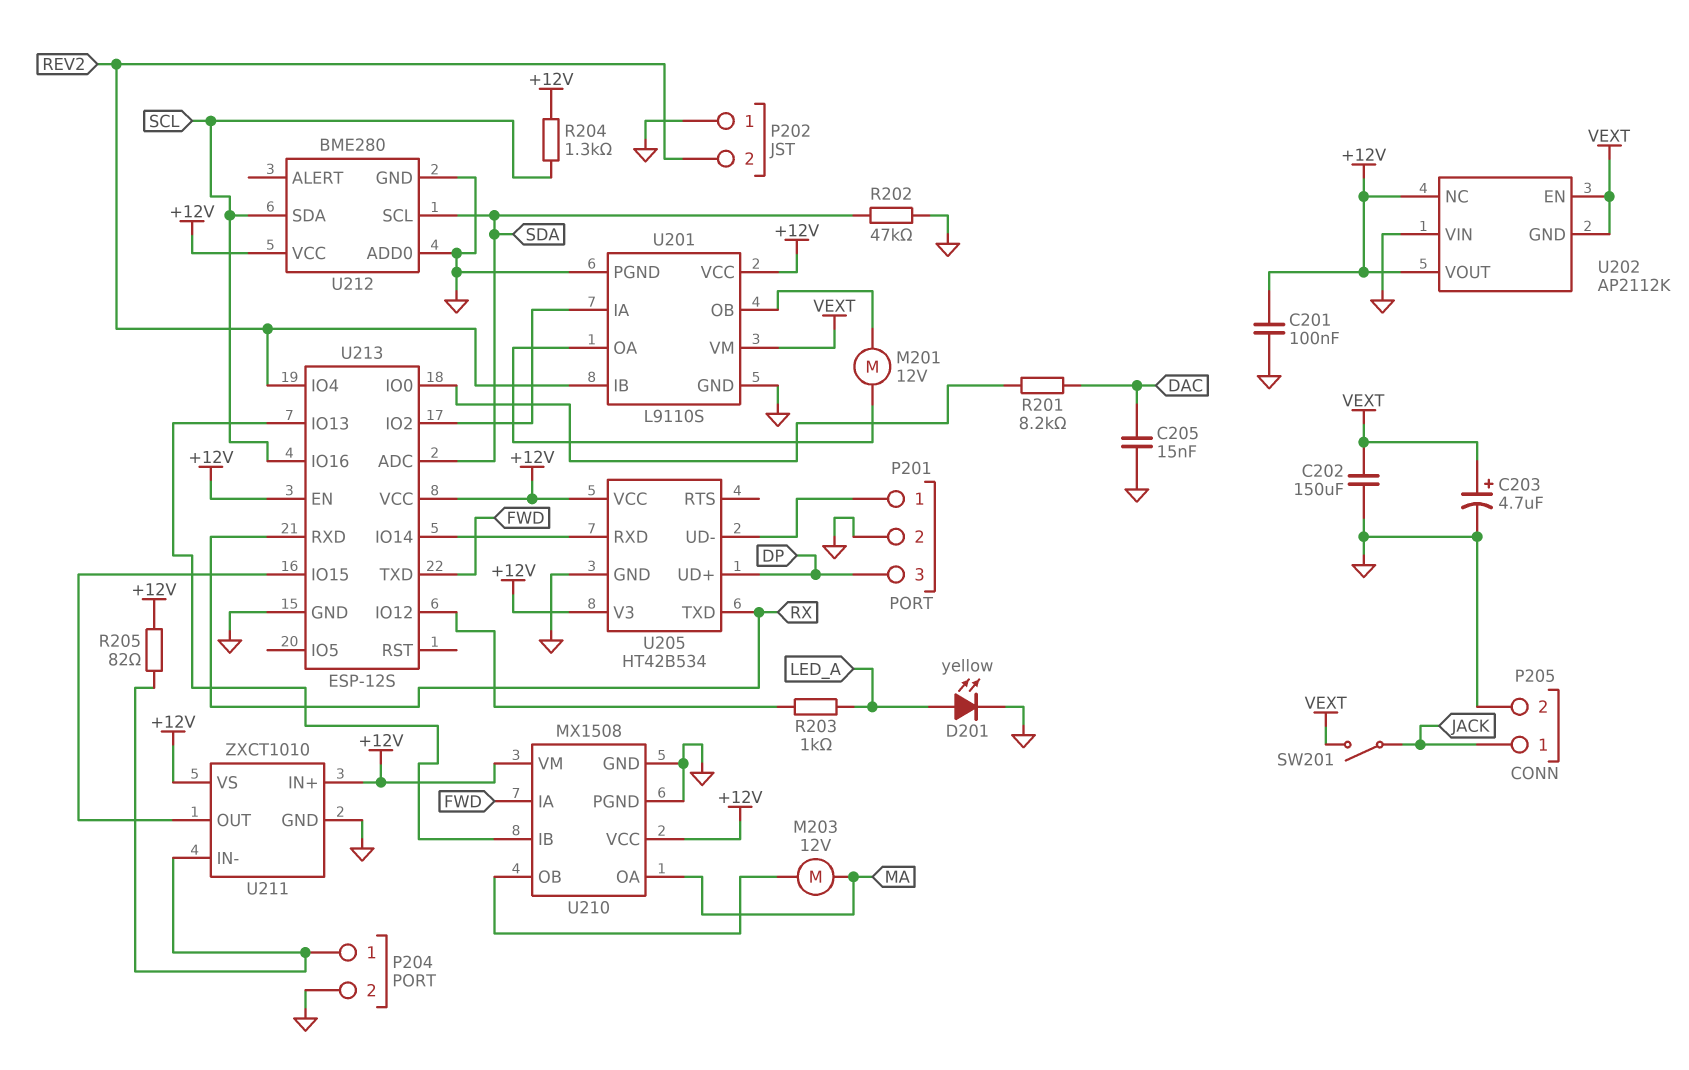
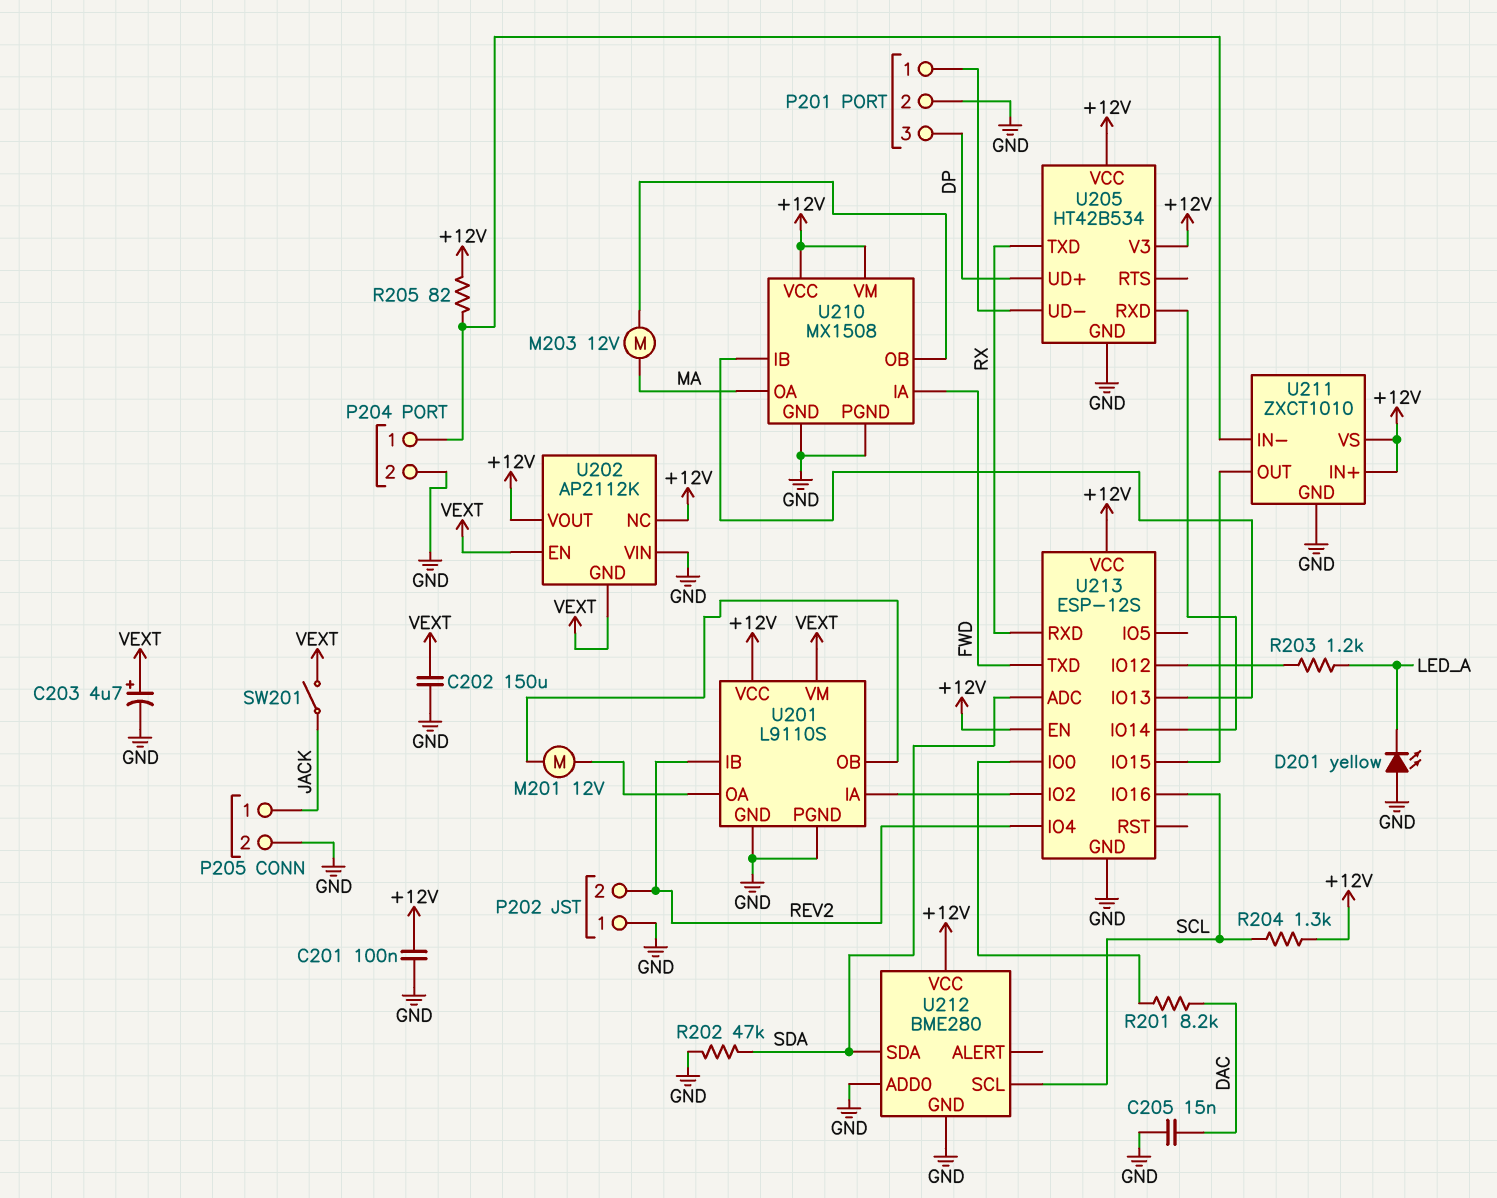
D201: LED yellow (A LED_A, K GND) -> LED yellow (A GND, K LED_A)
R203: 1k (LED_A, U213/IO12) -> 1.2k (LED_A, U213/IO12)
U212 pin SCL: SDA -> SCL
U212 pin SDA: SCL -> SDA

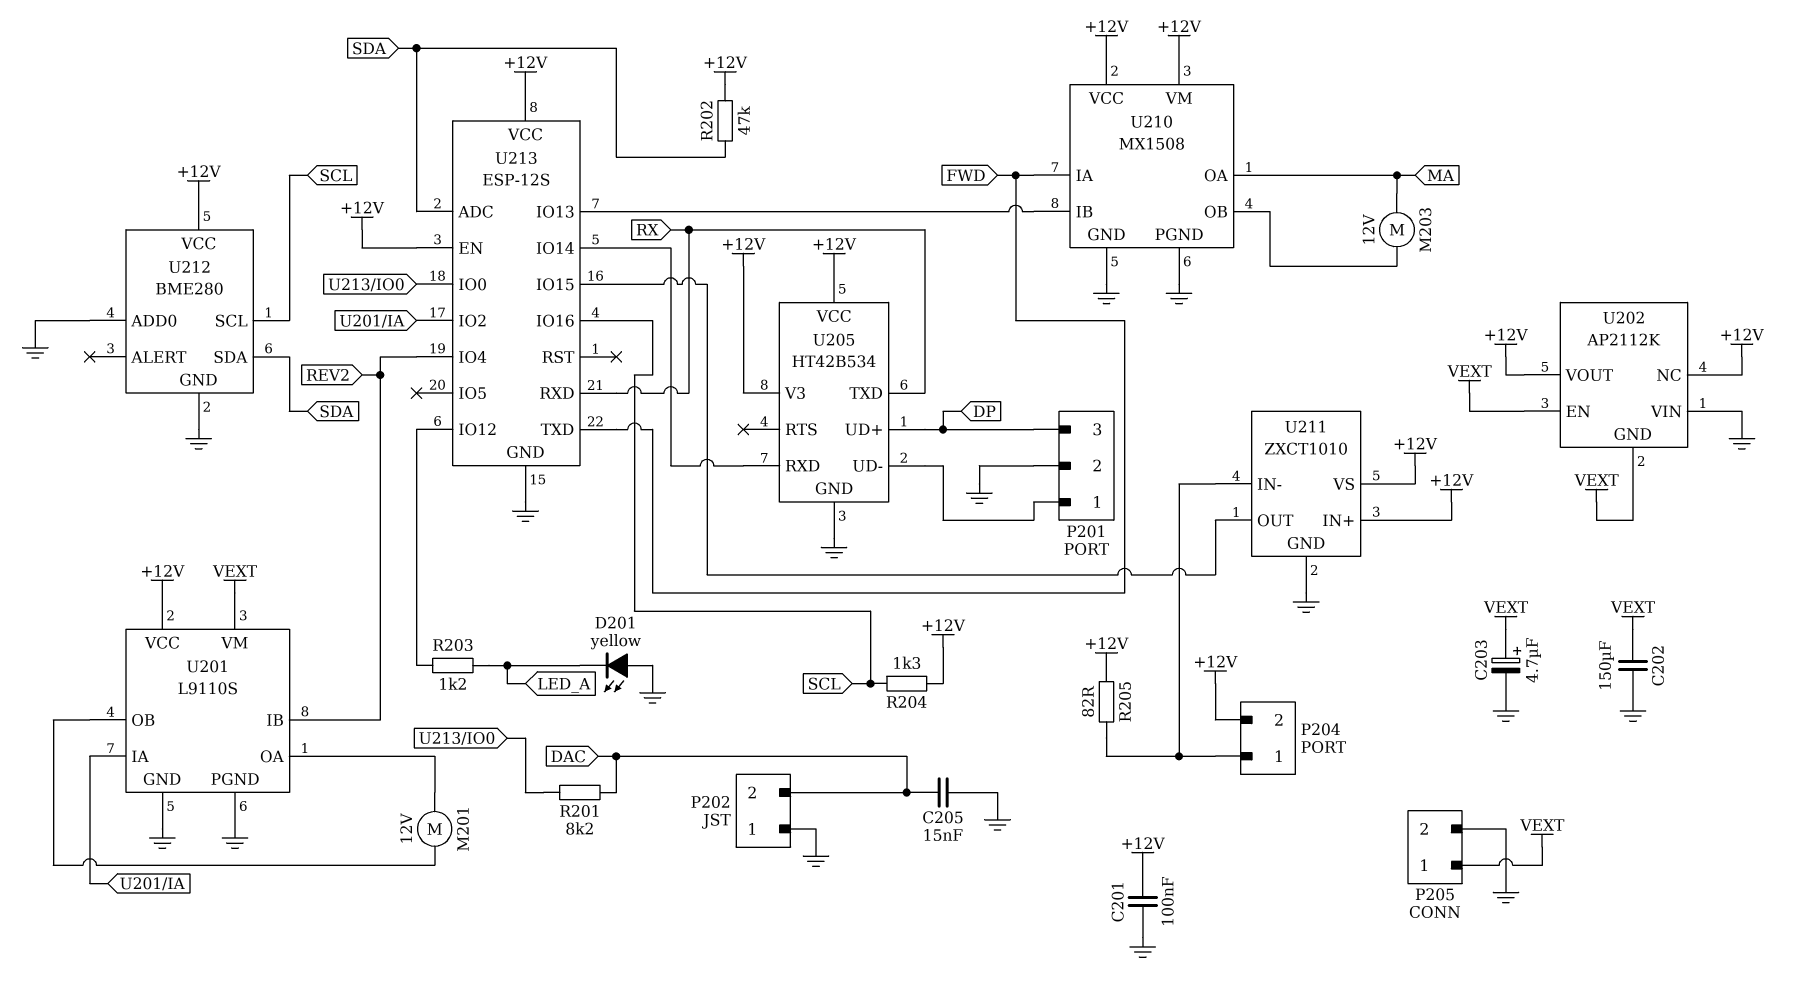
P202 pin 2: REV2 -> DAC
P204 pin 2: GND -> +12V
P205 pin 1: JACK -> VEXT
R202: 47k (GND, SDA) -> 47k (+12V, SDA)
SW201: switch (JACK, VEXT) -> none

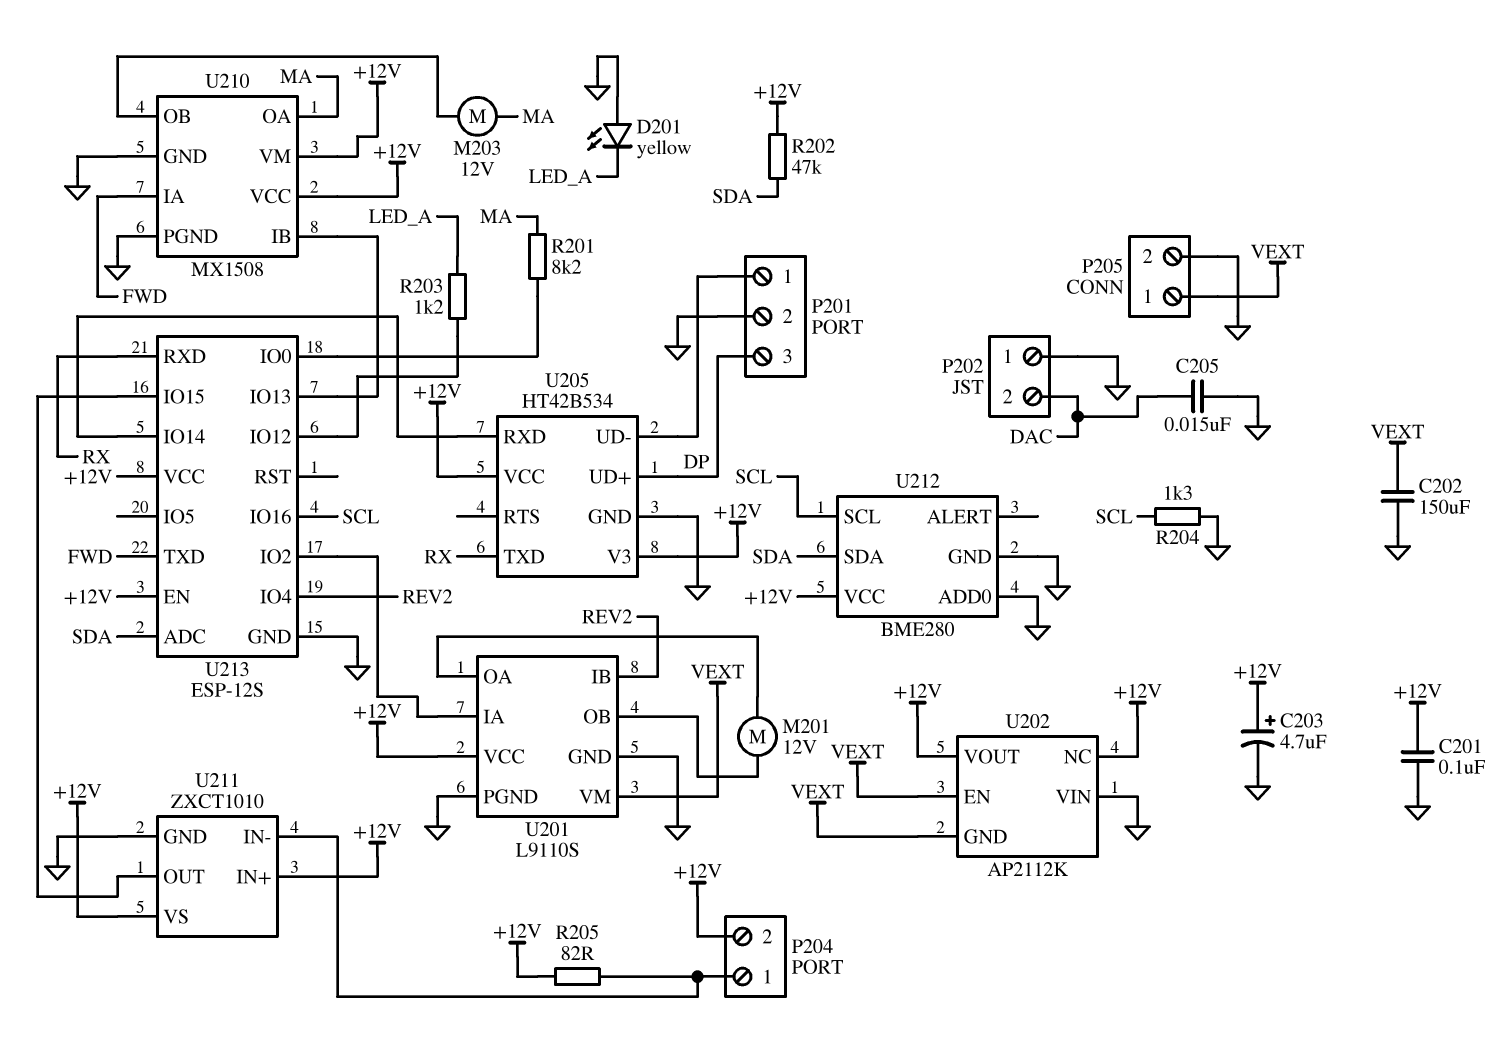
C203: 4.7uF (plus VEXT, minus GND) -> 4.7uF (plus +12V, minus GND)
R201: 8.2k (DAC, U213/IO0) -> 8.2k (MA, U213/IO0)
R204: 1.3k (+12V, SCL) -> 1.3k (GND, SCL)

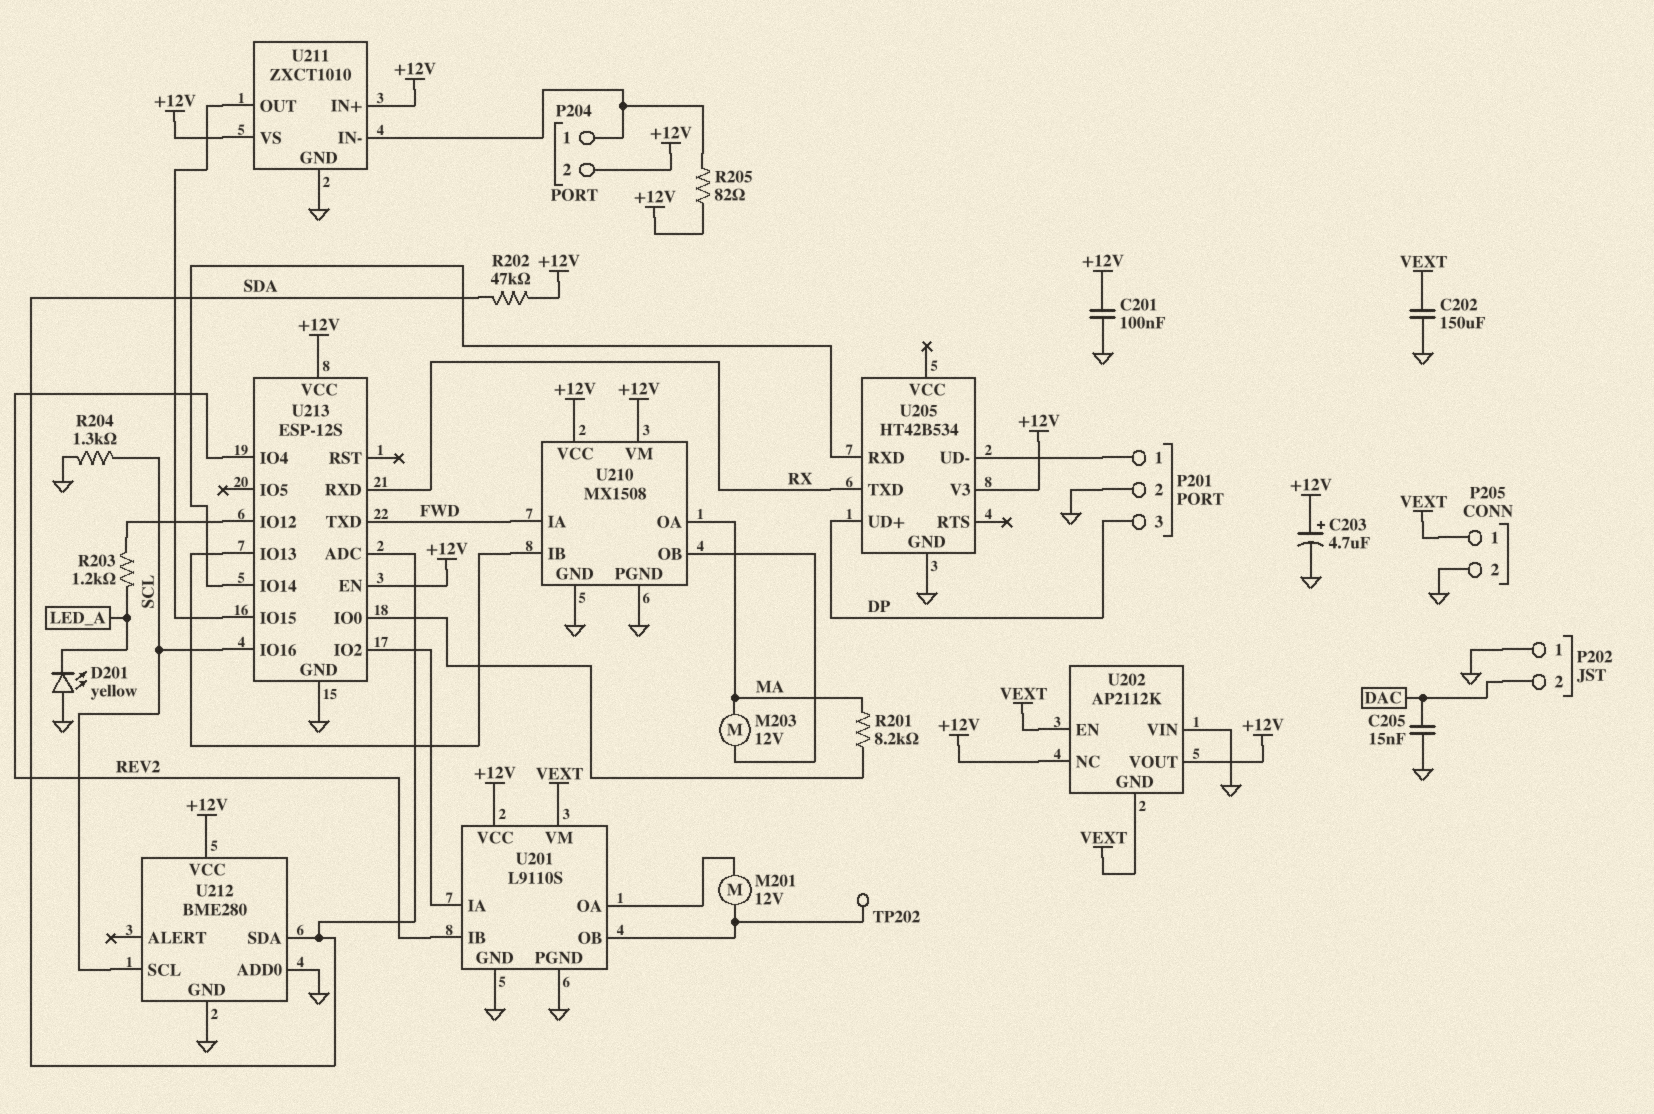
TP202: none -> test point (U201/OB)
U205 pin VCC: +12V -> none

